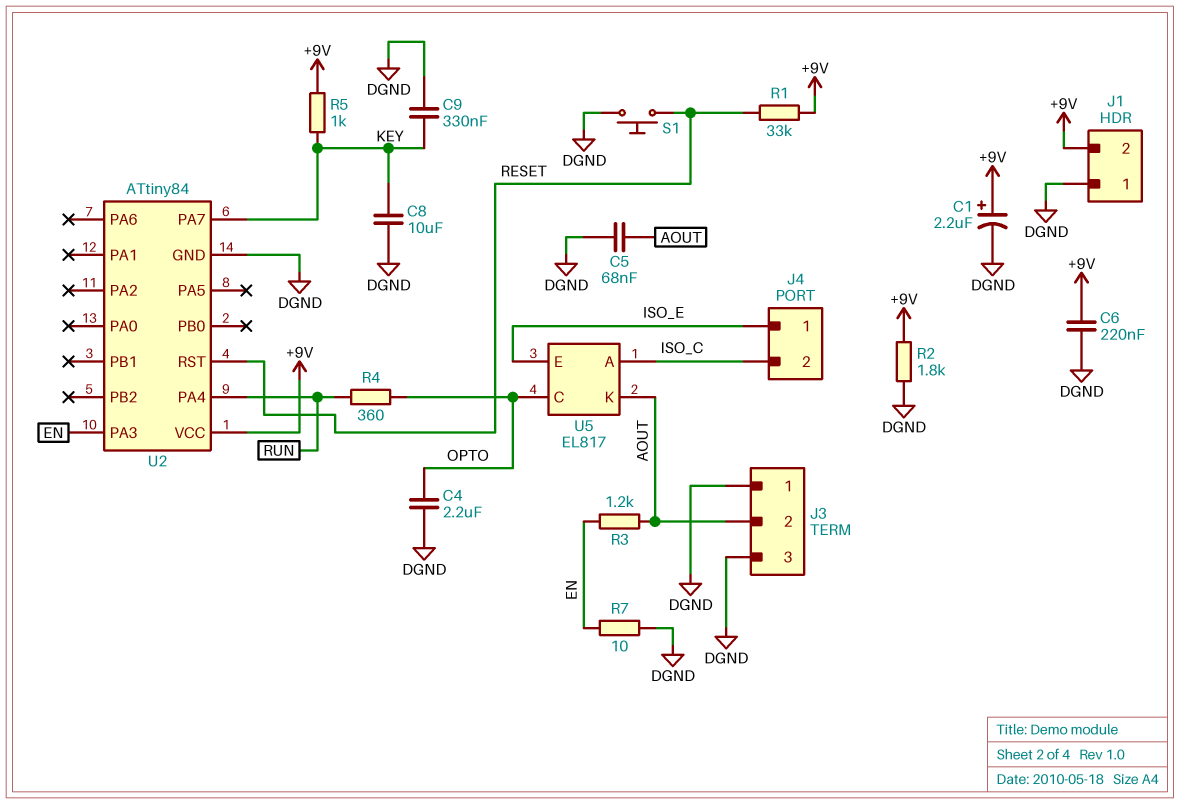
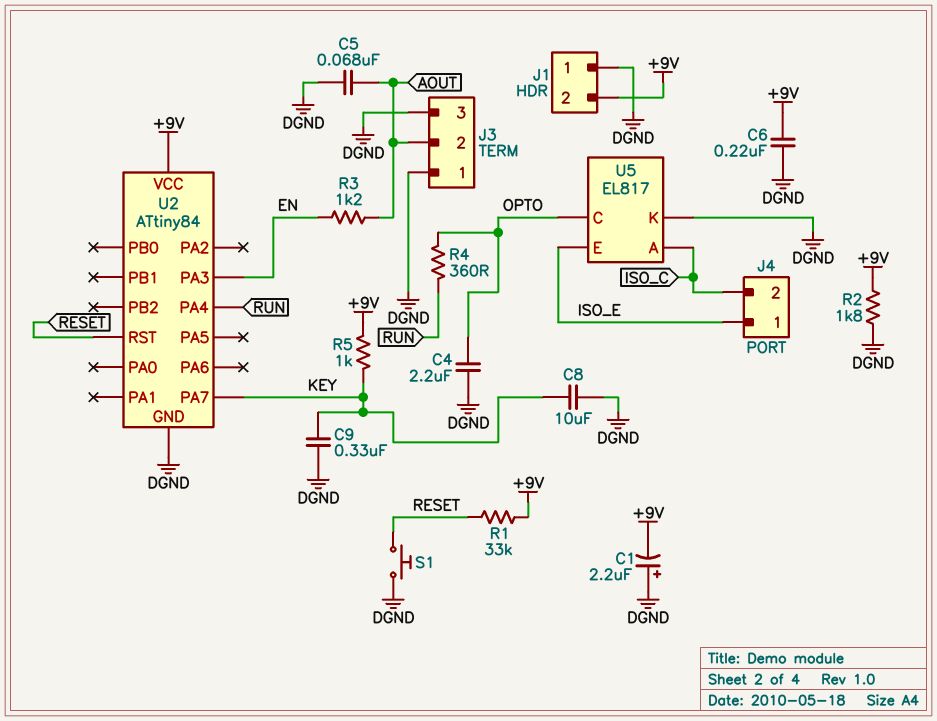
C1: 2.2uF (plus +9V, minus DGND) -> 2.2uF (plus DGND, minus +9V)
R7: 10 (DGND, EN) -> none
U5 pin K: AOUT -> DGND

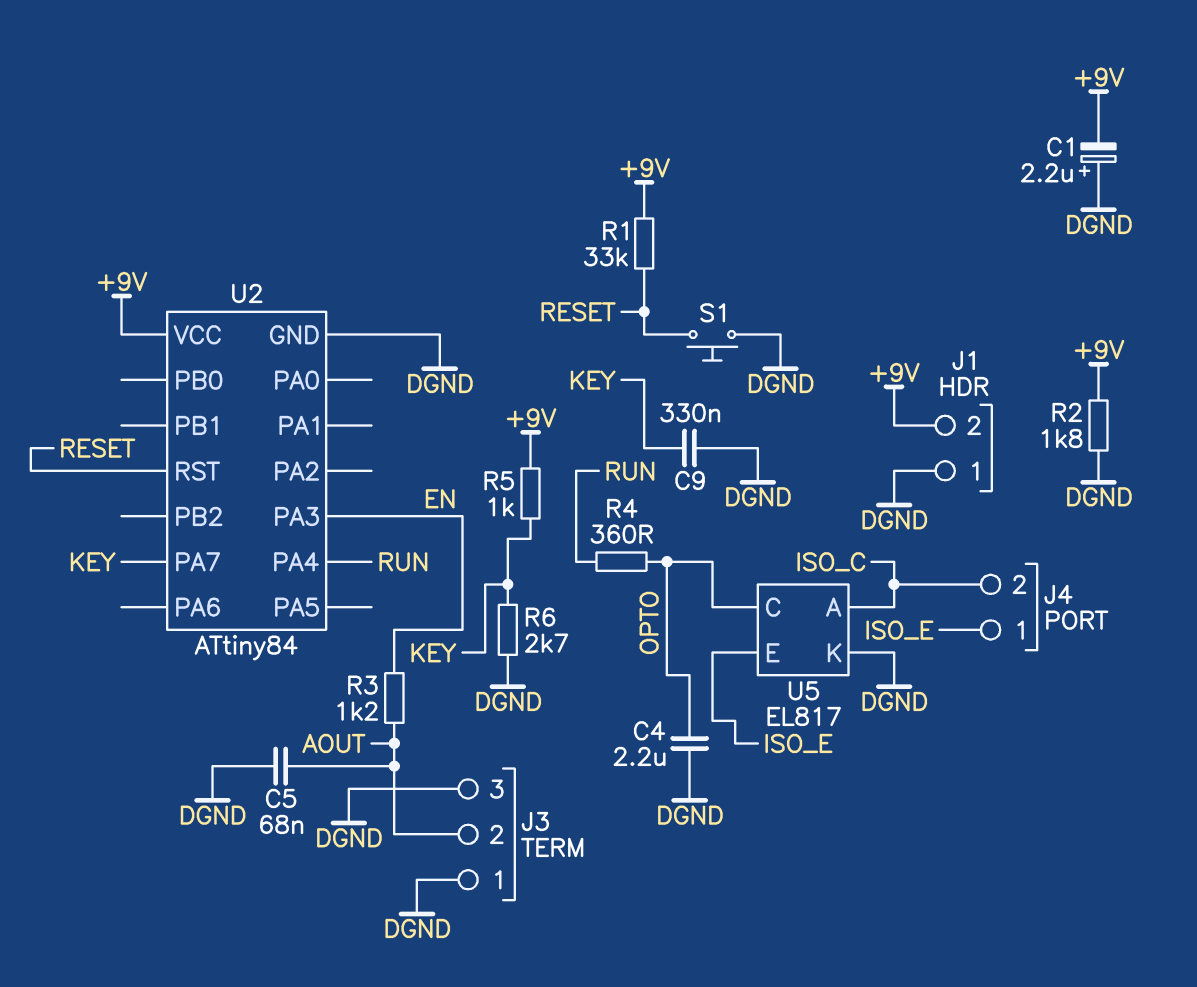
C6: 220nF (+9V, DGND) -> none
C8: 10uF (DGND, KEY) -> none
R6: none -> 2.7k (DGND, KEY)

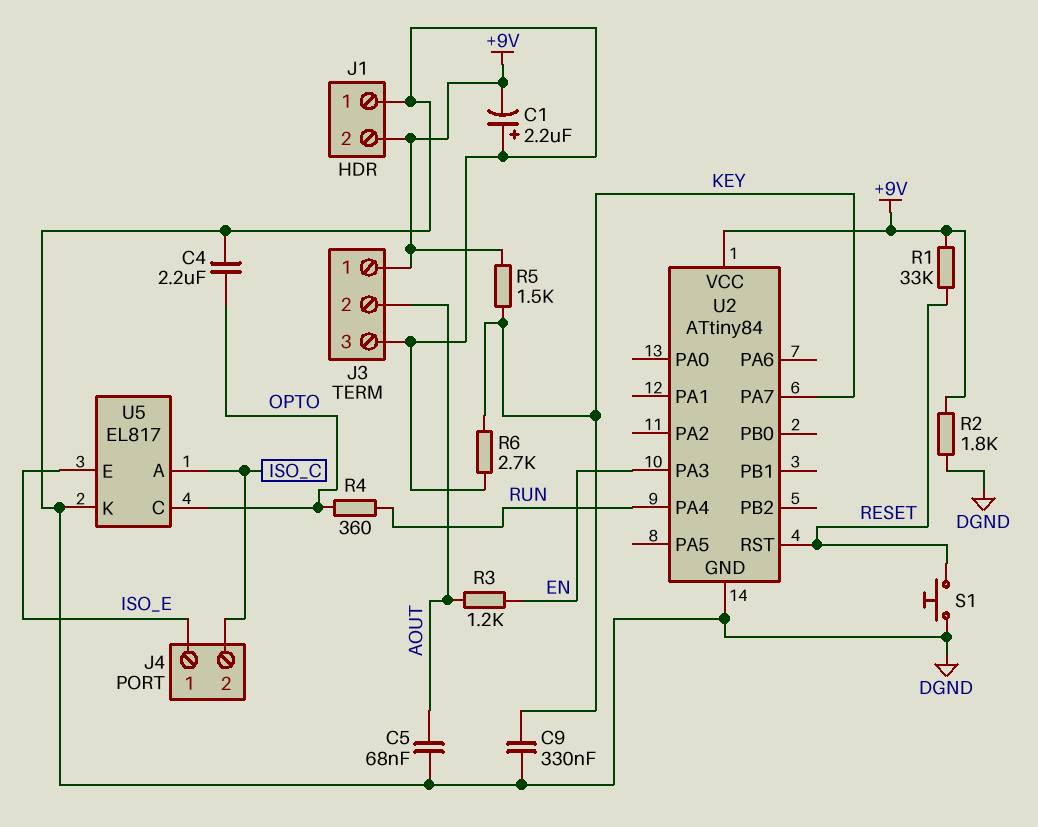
J3 pin 1: DGND -> +9V
R5: 1k (+9V, KEY) -> 1.5k (+9V, KEY)

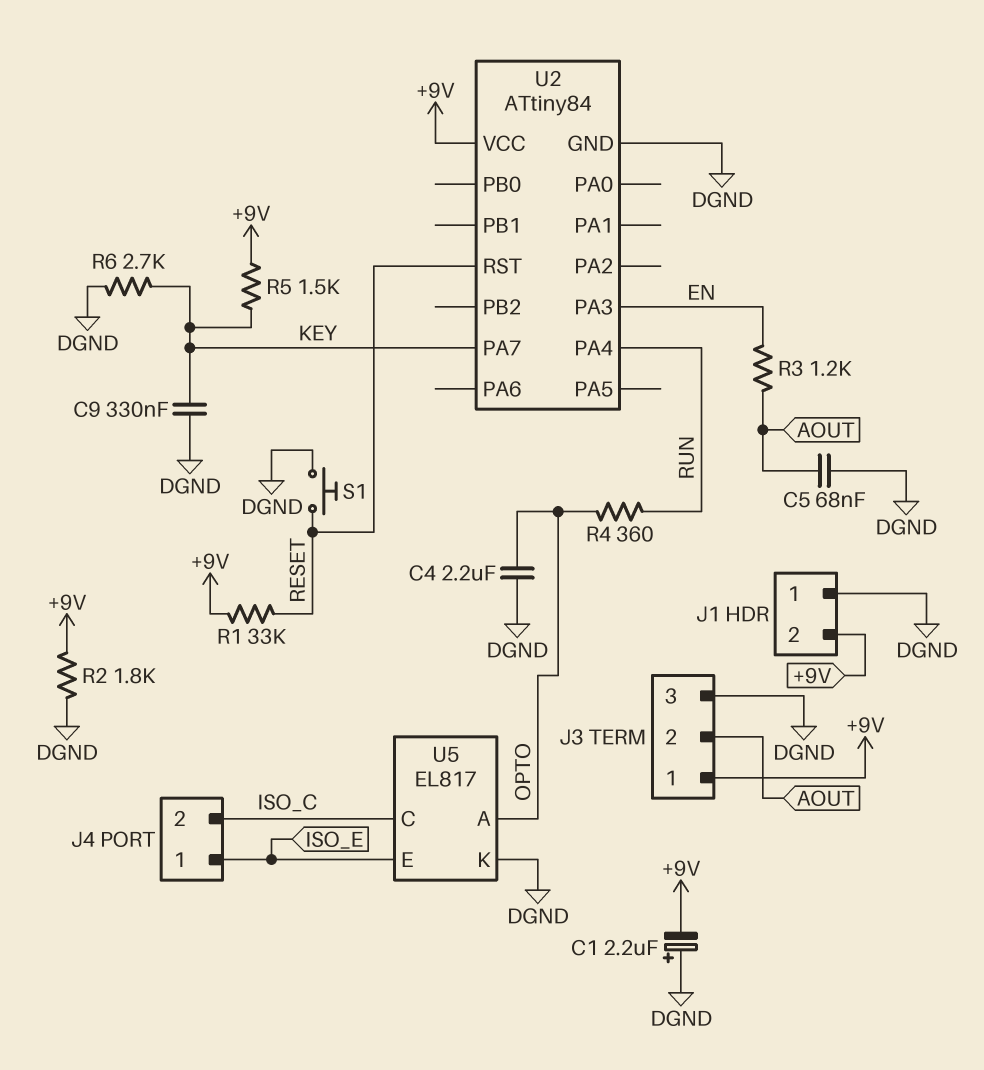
U5 pin A: ISO_C -> OPTO
U5 pin C: OPTO -> ISO_C

